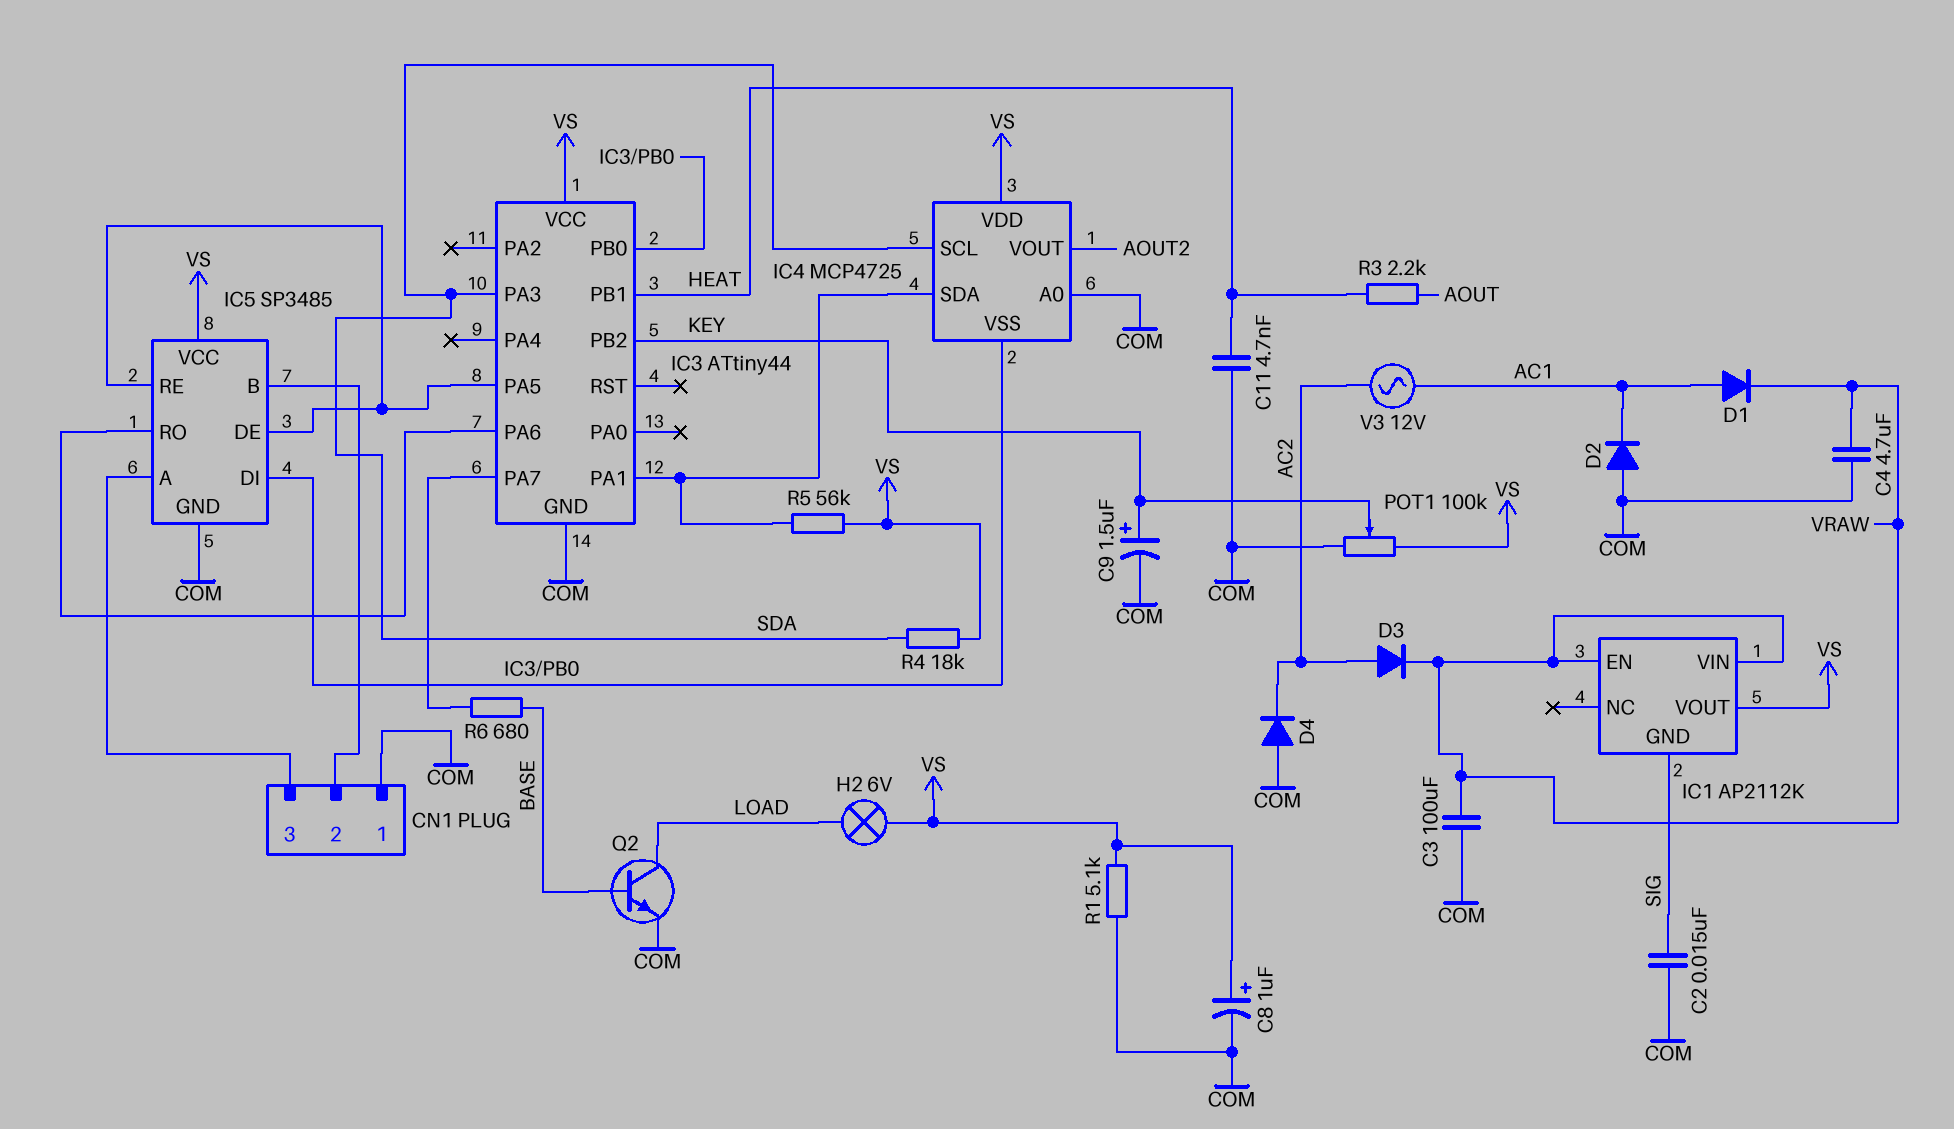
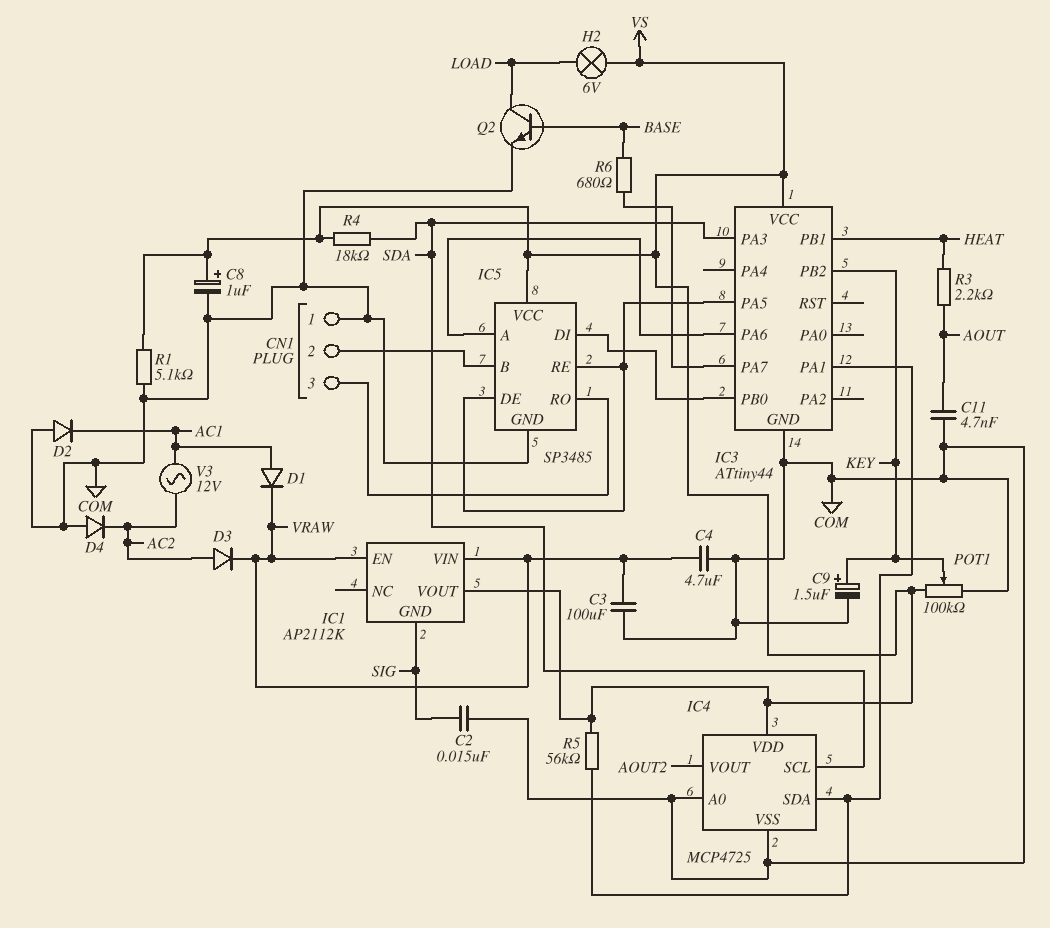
C11: 4.7nF (COM, HEAT) -> 4.7nF (AOUT, COM)
IC4 pin VSS: IC3/PB0 -> COM
IC5 pin A: CN1/3 -> IC3/PA6
IC5 pin RO: IC3/PA6 -> CN1/3

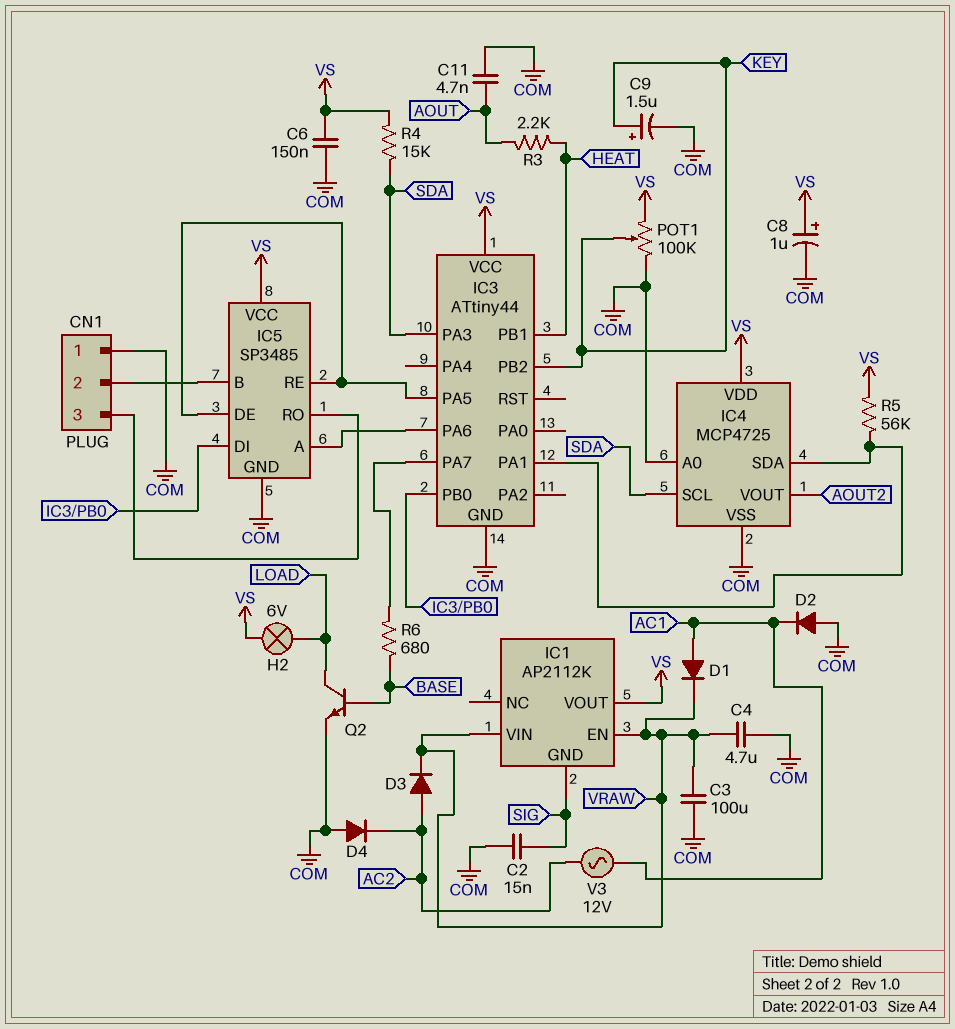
C6: none -> 150nF (COM, VS)
R1: 5.1k (COM, VS) -> none
R4: 18k (SDA, VS) -> 15k (SDA, VS)

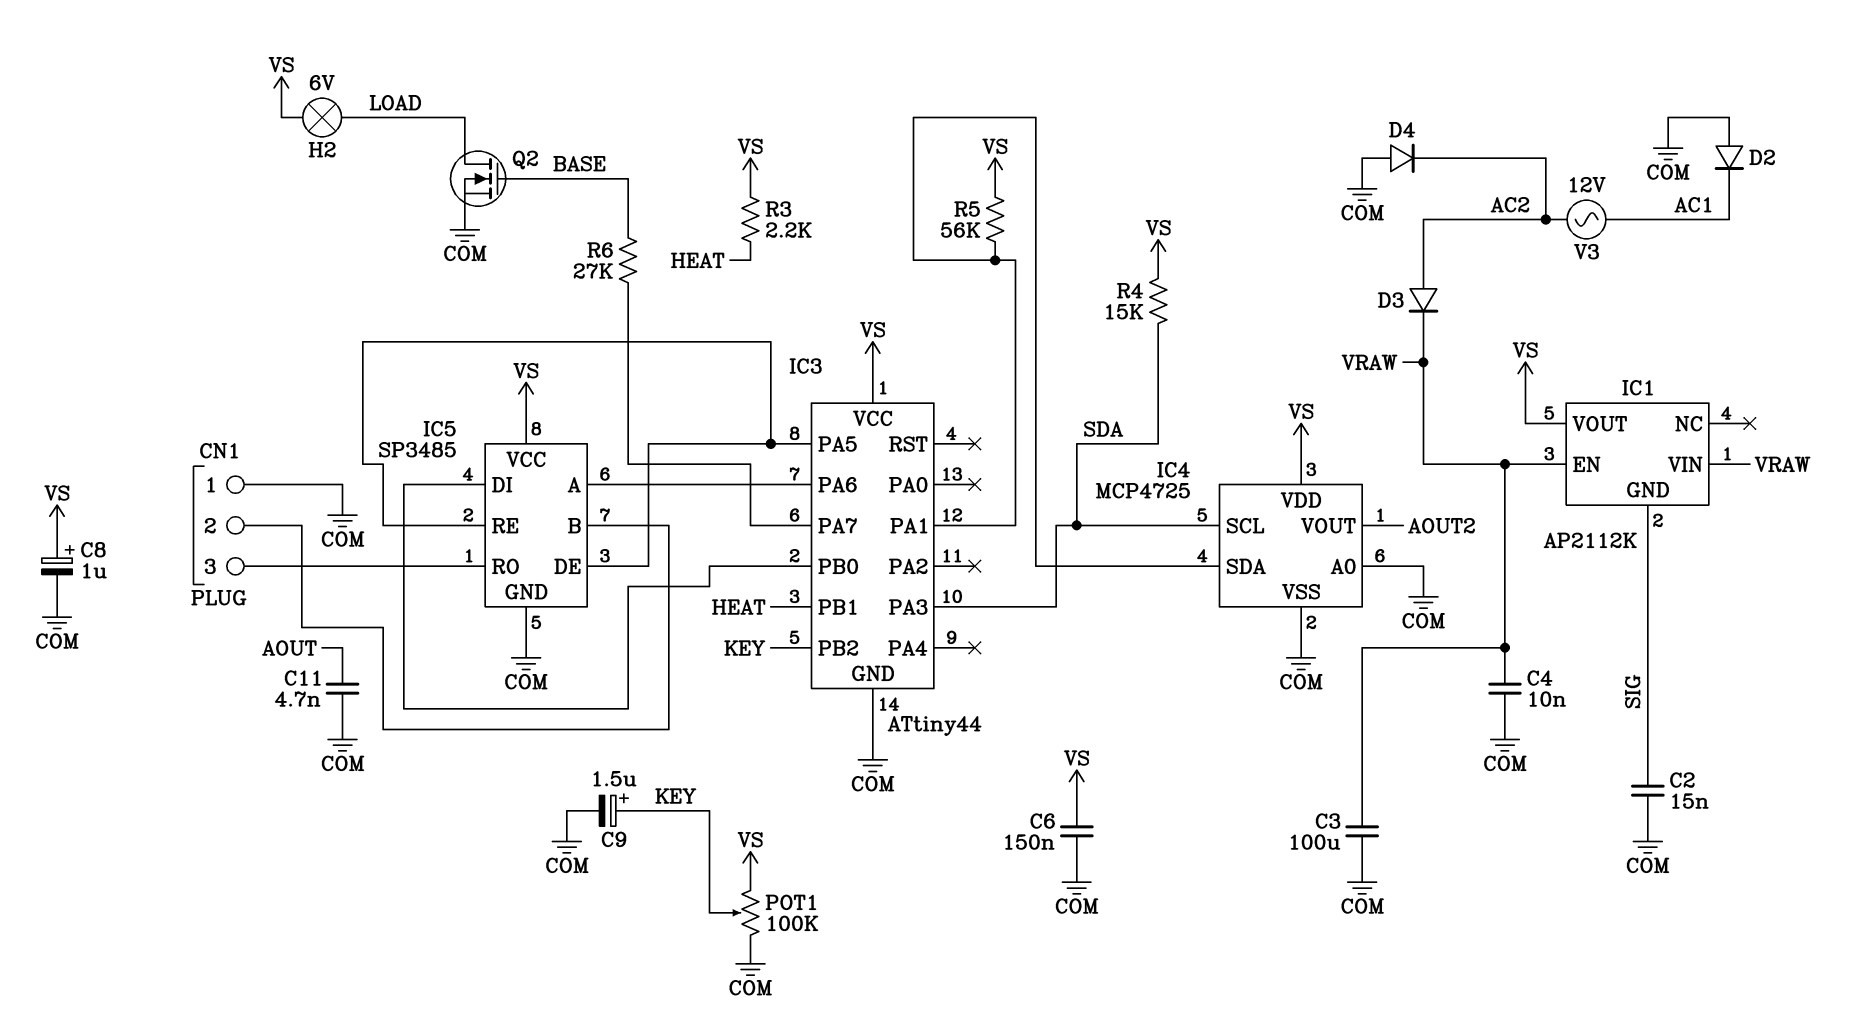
C4: 4.7uF (COM, VRAW) -> 10nF (COM, VRAW)
D1: diode (A AC1, K VRAW) -> none
Q2: NPN (B BASE, C LOAD, E COM) -> NMOS (G BASE, D LOAD, S COM)
R3: 2.2k (AOUT, HEAT) -> 2.2k (HEAT, VS)
R6: 680 (BASE, IC3/PA7) -> 27k (BASE, IC3/PA7)

